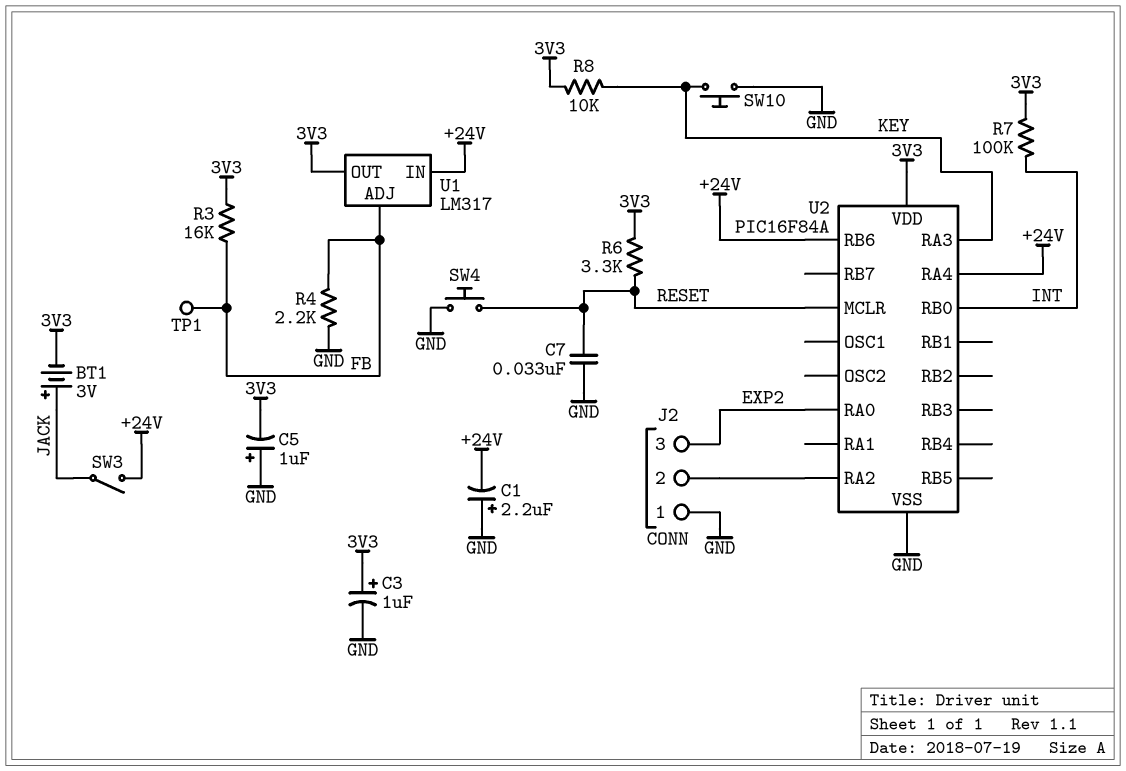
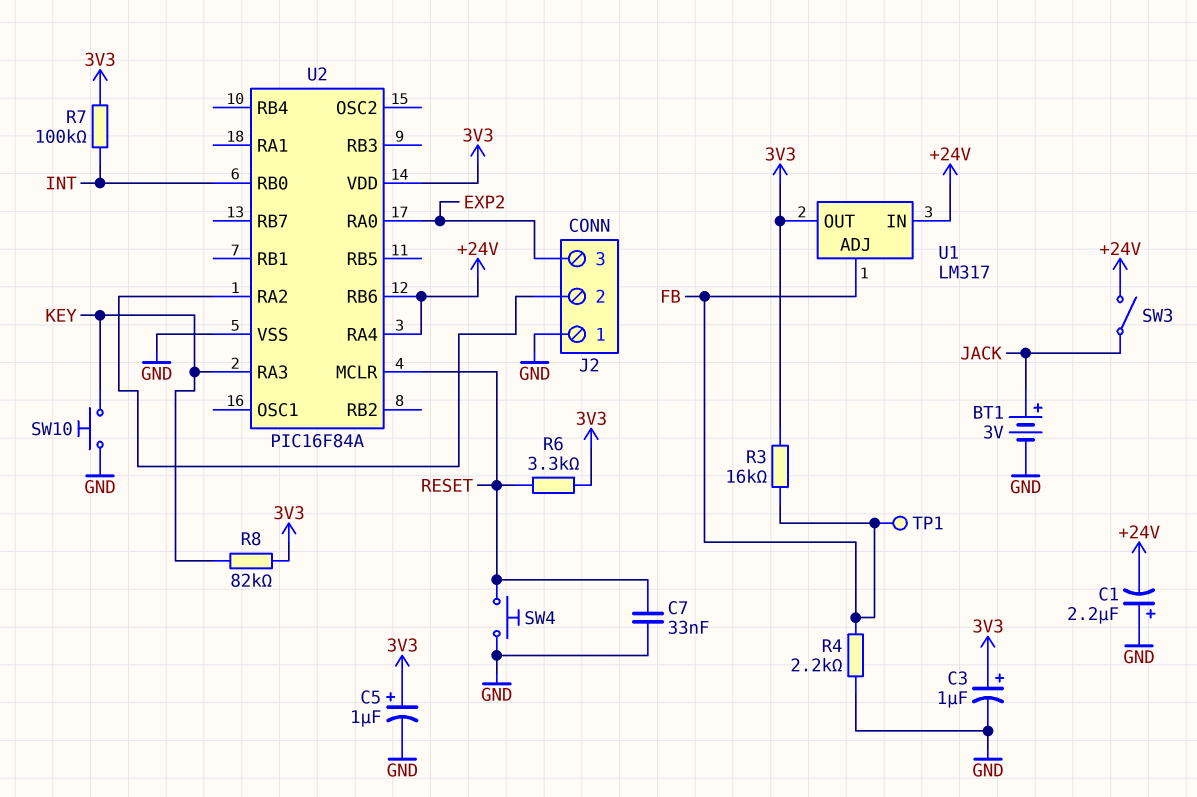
BT1: 3V (plus JACK, minus 3V3) -> 3V (plus JACK, minus GND)
C5: 1uF (plus GND, minus 3V3) -> 1uF (plus 3V3, minus GND)
R8: 10k (3V3, KEY) -> 82k (3V3, KEY)

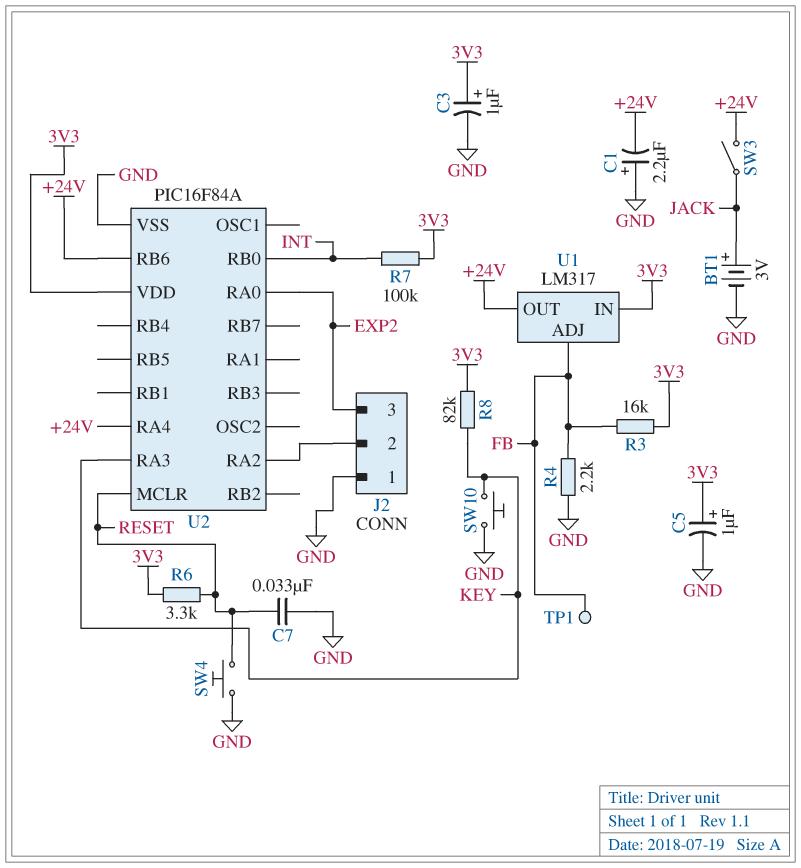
U1 pin IN: +24V -> 3V3
U1 pin OUT: 3V3 -> +24V

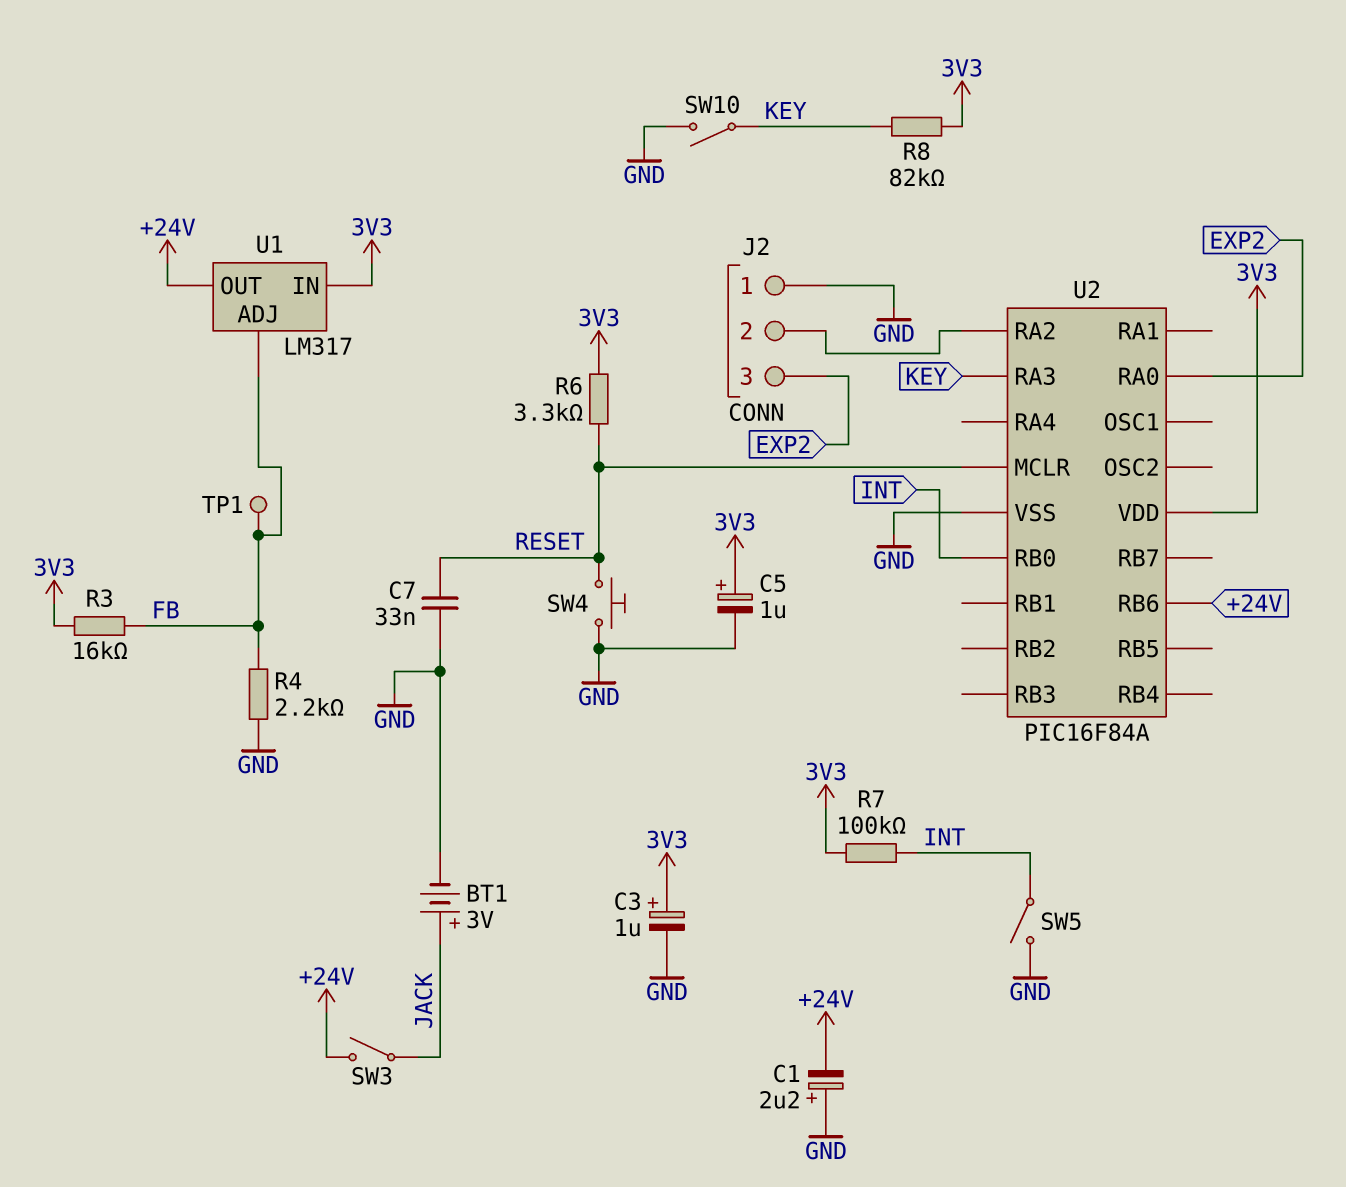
SW5: none -> switch (GND, INT)
SW10: button (GND, KEY) -> switch (GND, KEY)
U2 pin RA4: +24V -> none

